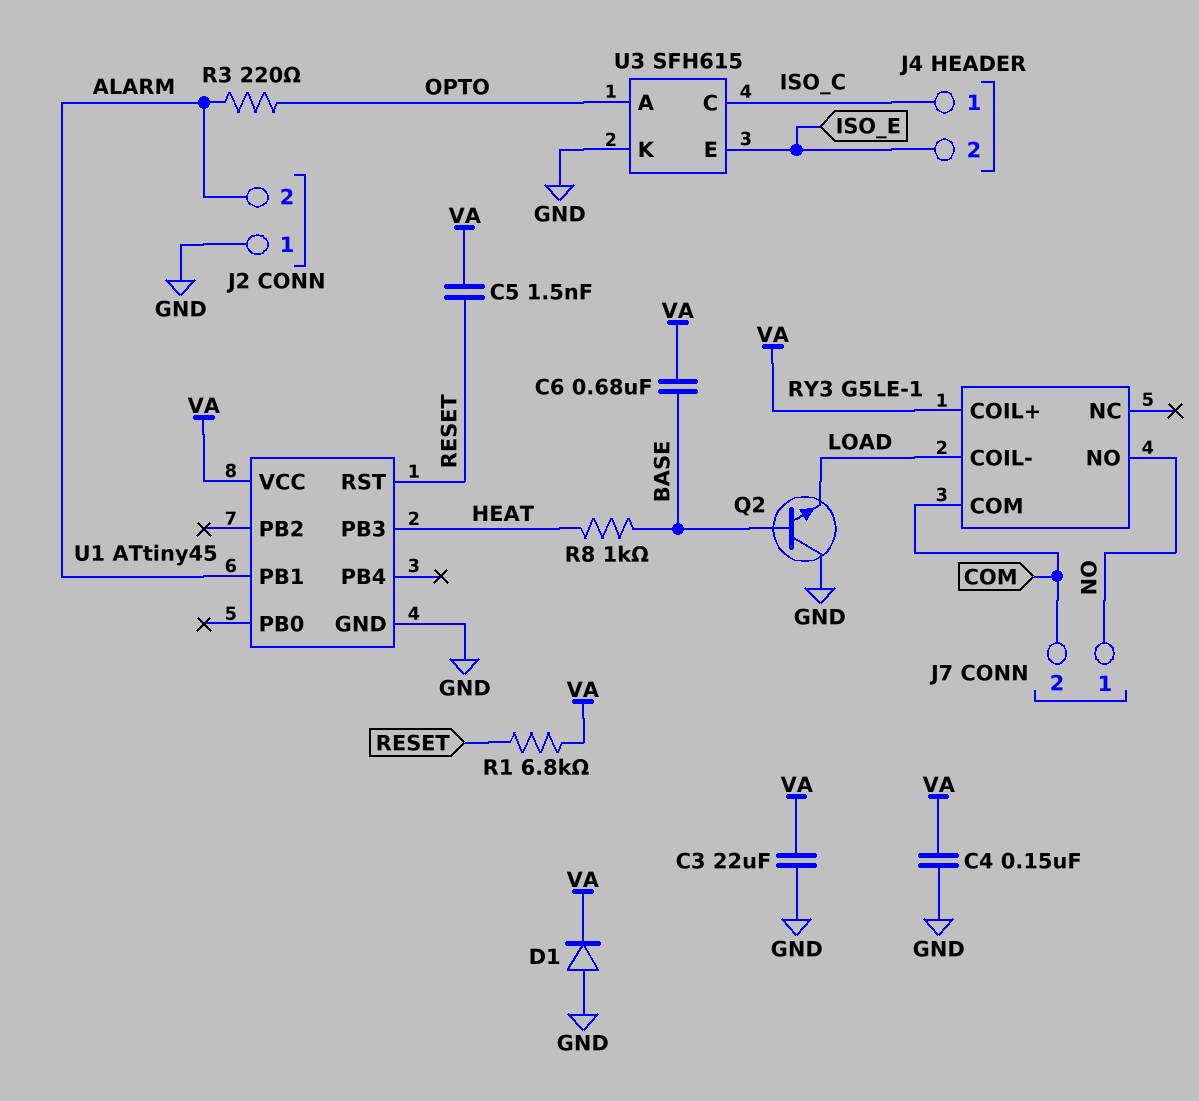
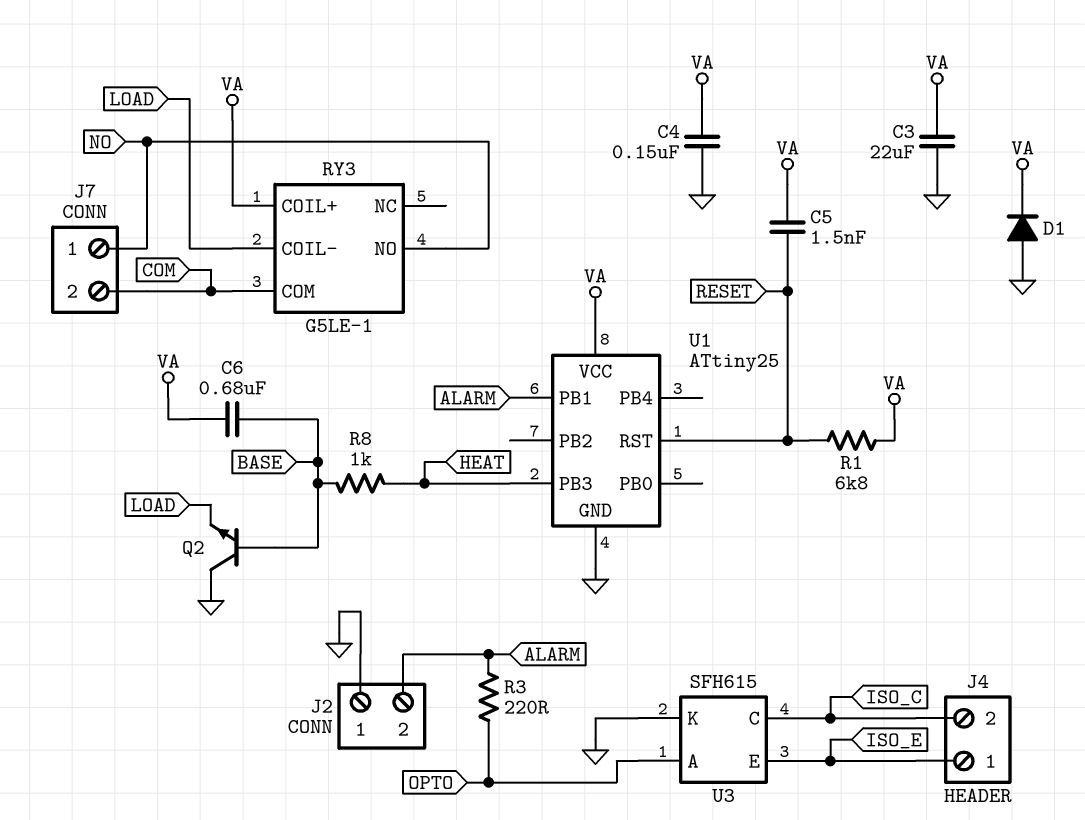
J4 pin 1: ISO_C -> ISO_E
J4 pin 2: ISO_E -> ISO_C
U1: ATtiny45 -> ATtiny25

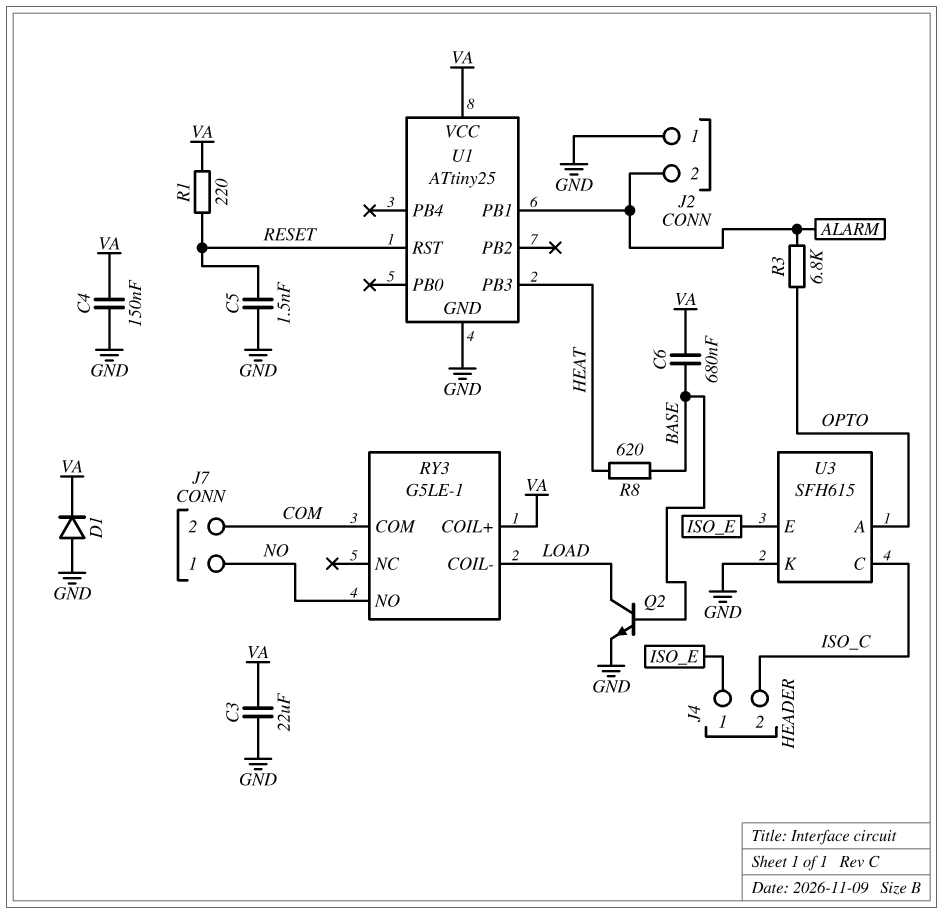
C5: 1.5nF (RESET, VA) -> 1.5nF (GND, RESET)
Q2: NPN (B BASE, C GND, E LOAD) -> NPN (B BASE, C LOAD, E GND)
R1: 6.8k (RESET, VA) -> 220 (RESET, VA)
R3: 220 (ALARM, OPTO) -> 6.8k (ALARM, OPTO)
R8: 1k (BASE, HEAT) -> 620 (BASE, HEAT)

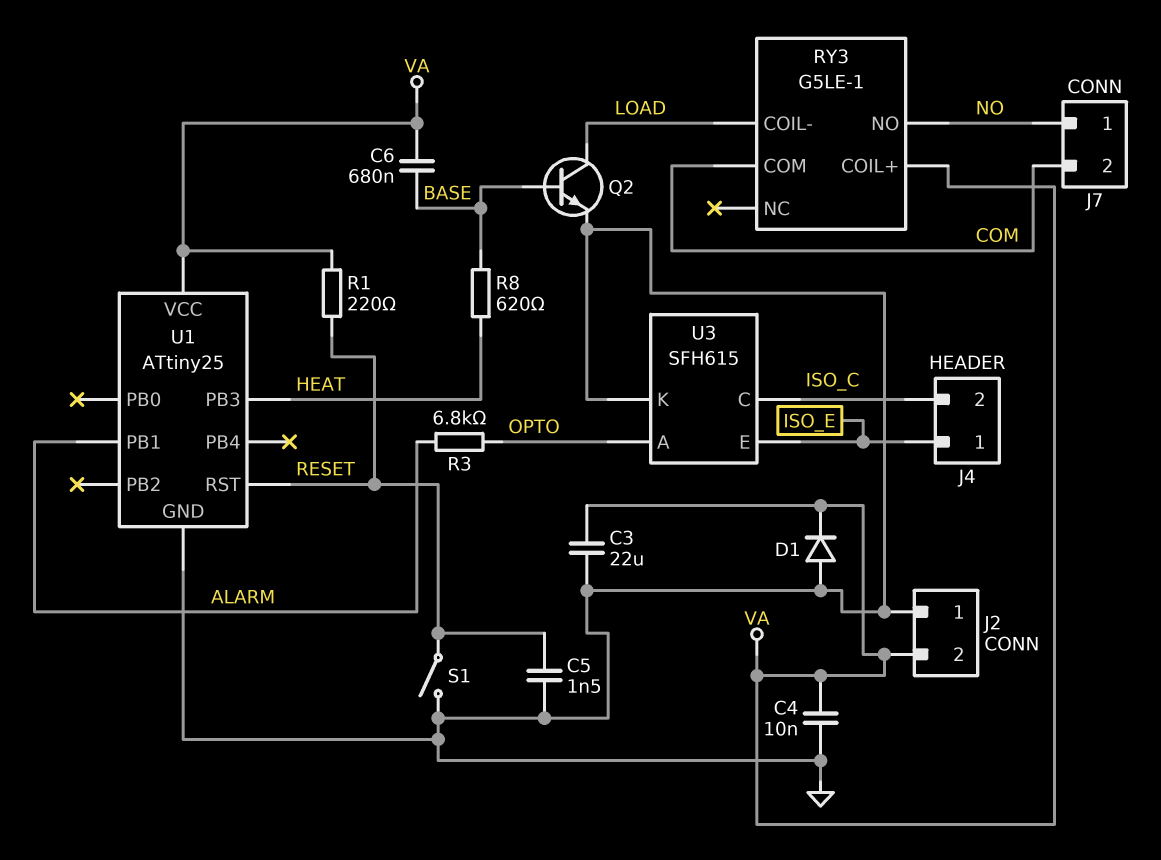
C4: 150nF (GND, VA) -> 10nF (GND, VA)
J2 pin 2: ALARM -> VA
S1: none -> switch (GND, RESET)

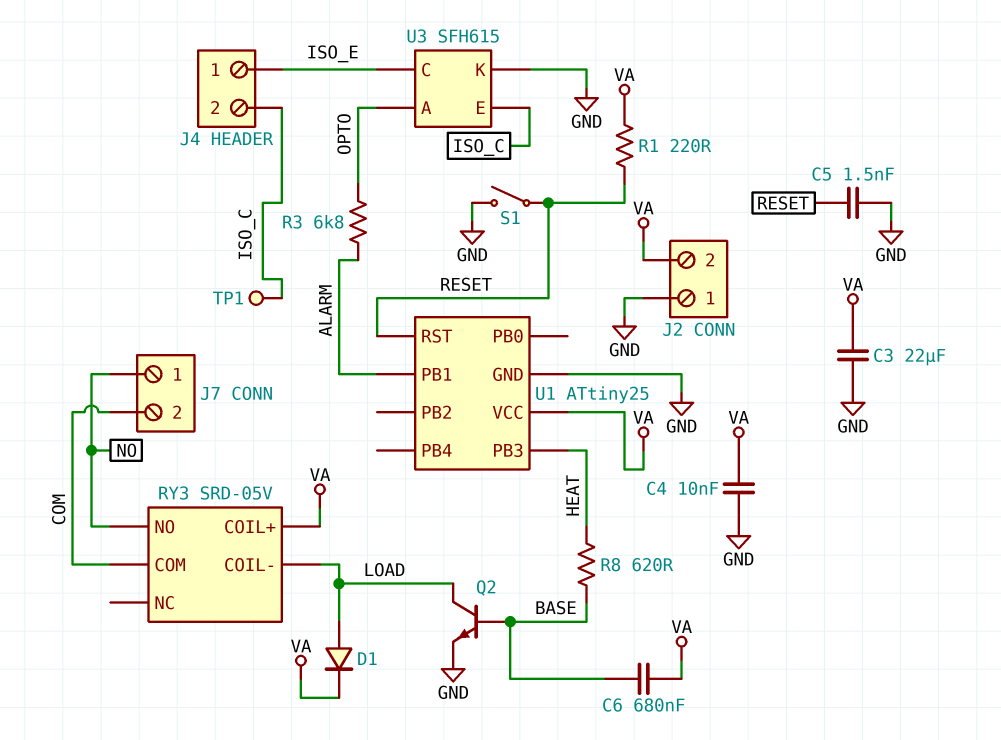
D1: diode (A GND, K VA) -> diode (A LOAD, K VA)
RY3: G5LE-1 -> SRD-05V
TP1: none -> test point (ISO_C)
U3 pin C: ISO_C -> ISO_E
U3 pin E: ISO_E -> ISO_C

